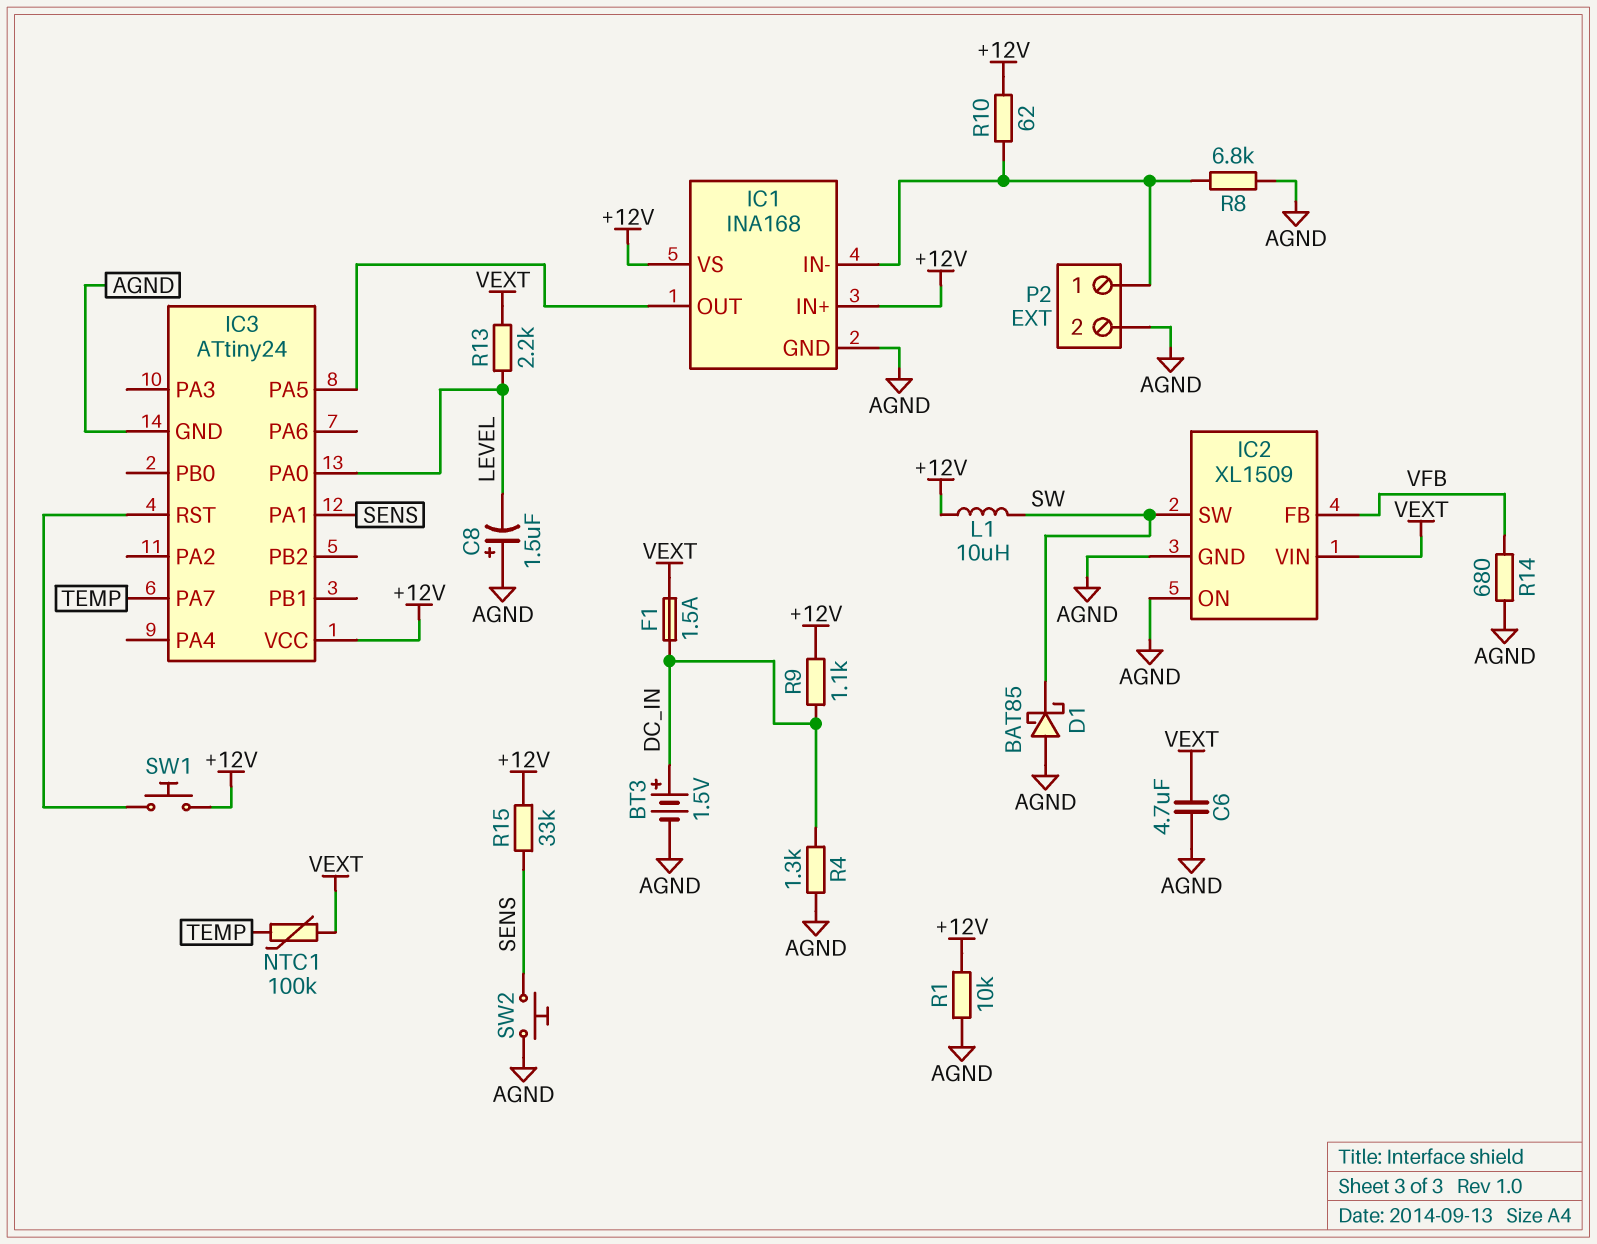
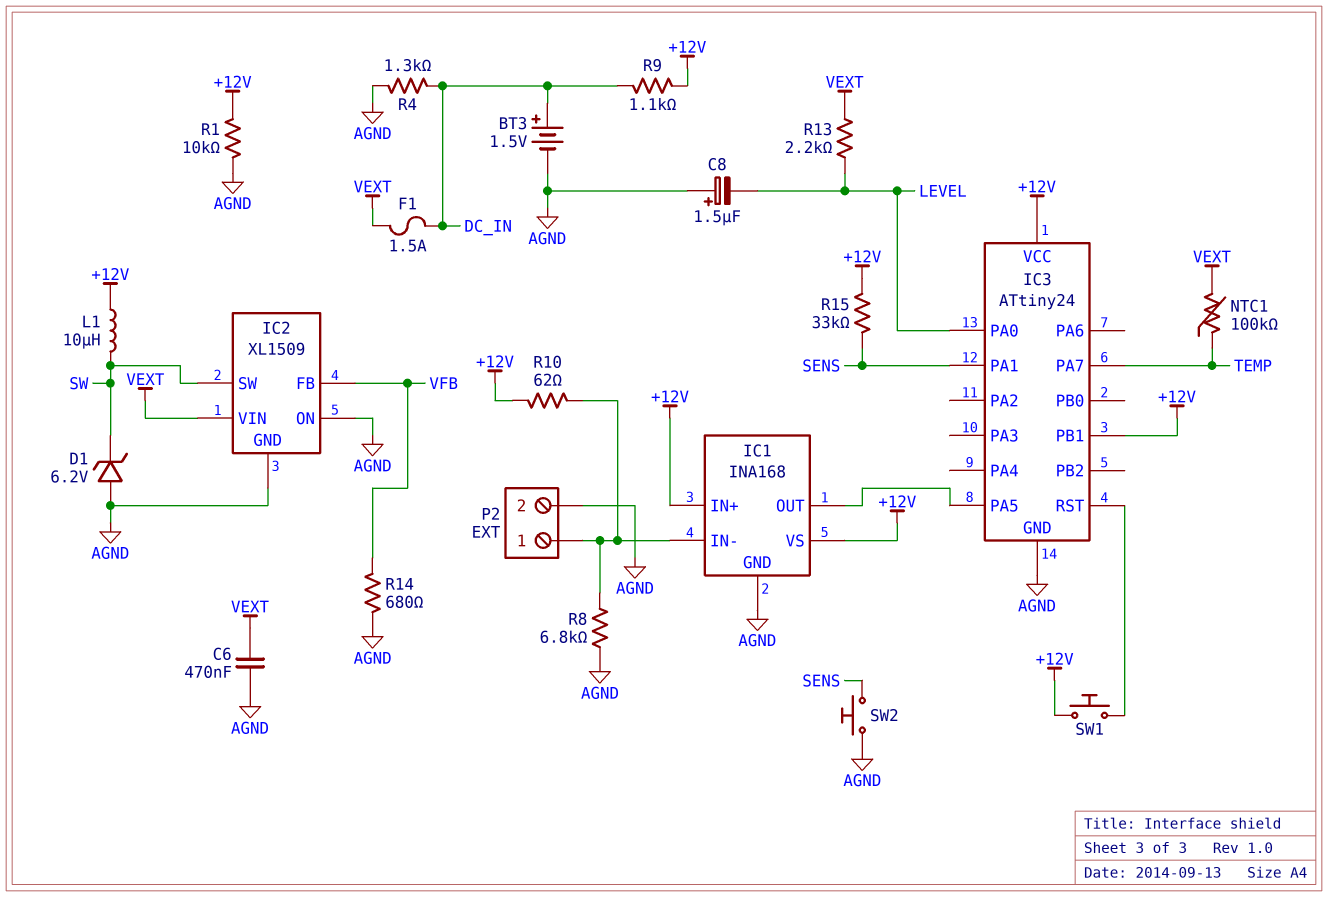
C6: 4.7uF (AGND, VEXT) -> 470nF (AGND, VEXT)
D1: schottky BAT85 (A AGND, K SW) -> zener 6.2V (A AGND, K SW)
IC3 pin PB1: none -> +12V

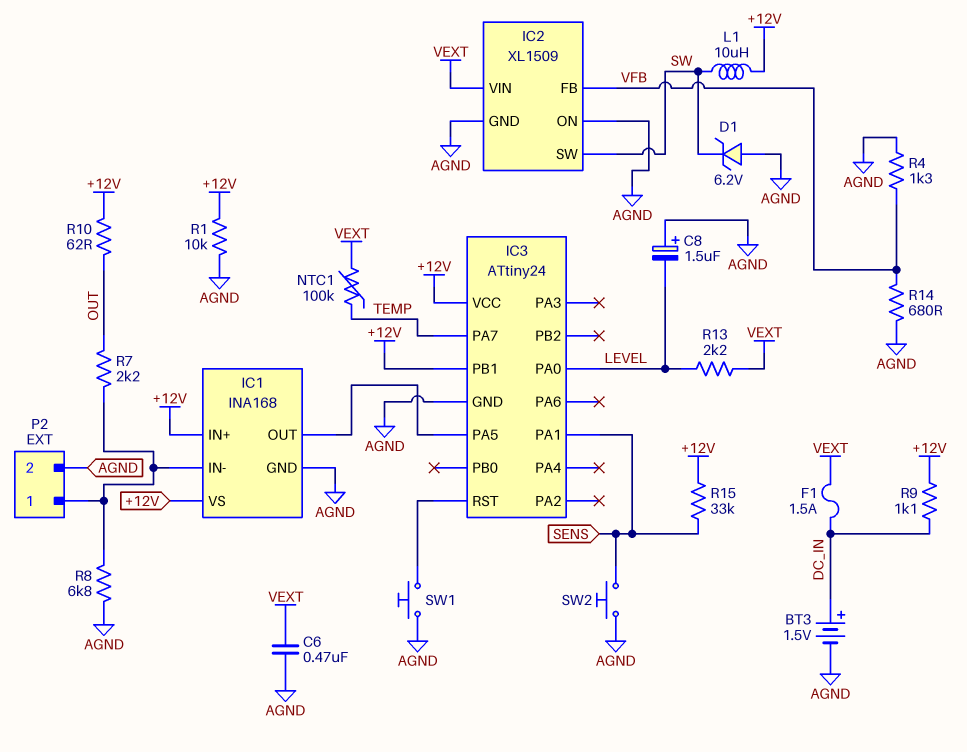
R4: 1.3k (AGND, DC_IN) -> 1.3k (AGND, VFB)
R7: none -> 2.2k (IC1/IN-, OUT)
R10: 62 (+12V, IC1/IN-) -> 62 (+12V, OUT)
SW1: button (+12V, IC3/RST) -> button (AGND, IC3/RST)

